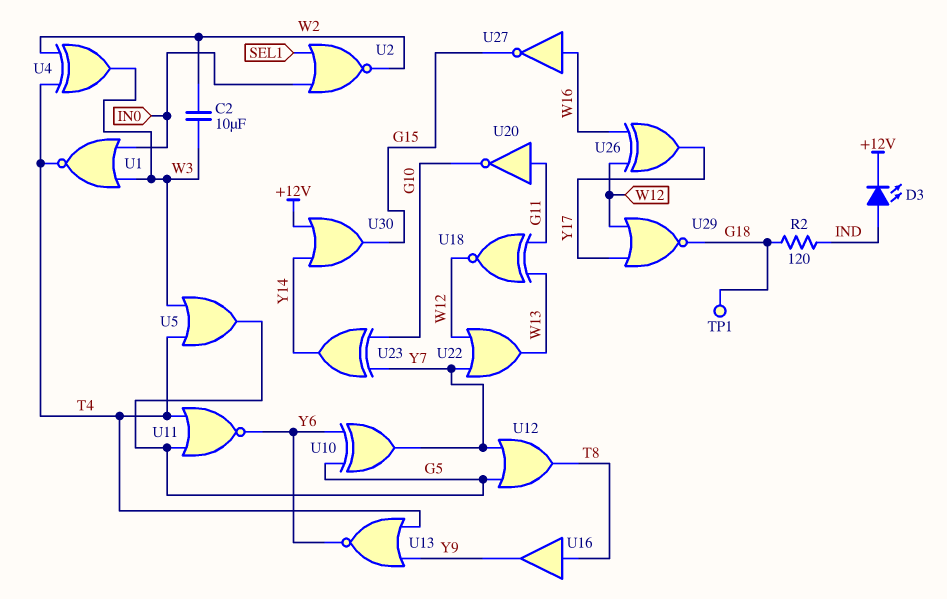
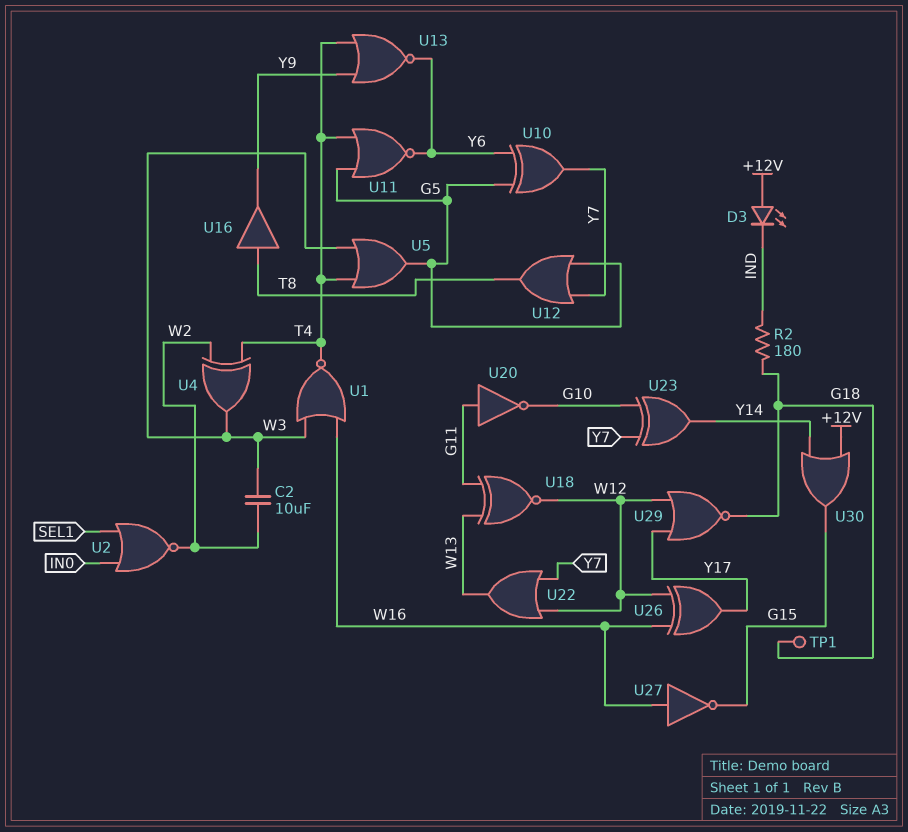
D3: LED (A IND, K +12V) -> LED (A +12V, K IND)
R2: 120 (G18, IND) -> 180 (G18, IND)
U1: NOR (in IN0, in W3, out T4) -> NOR (in W3, in W16, out T4)

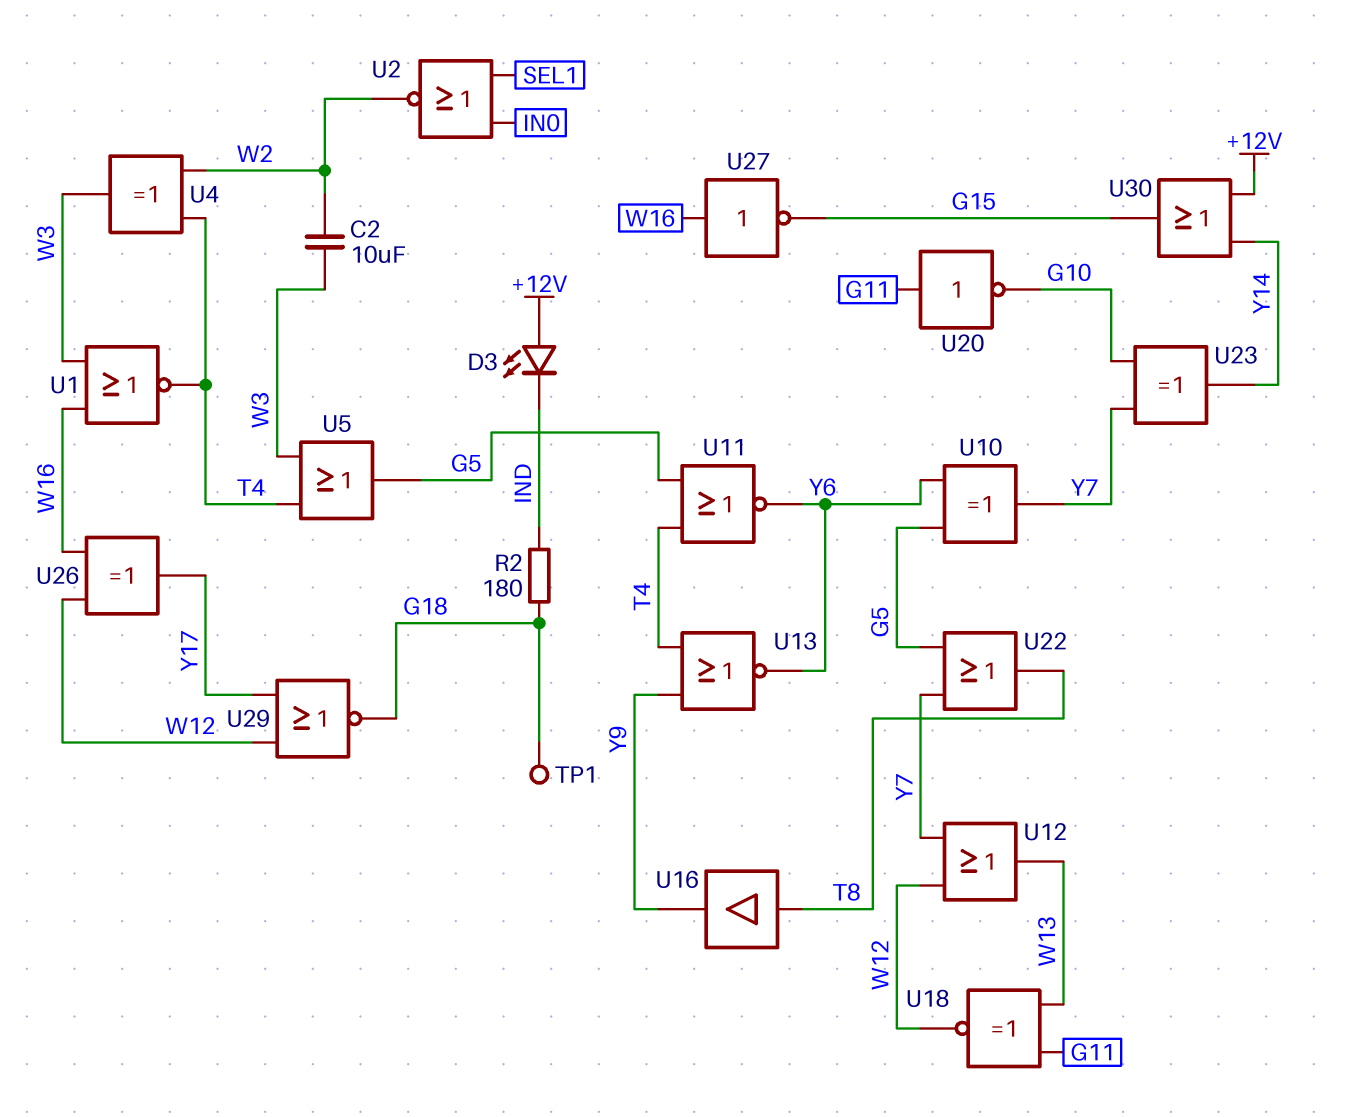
U12: OR (in G5, in Y7, out T8) -> OR (in W12, in Y7, out W13)
U22: OR (in W12, in Y7, out W13) -> OR (in G5, in Y7, out T8)

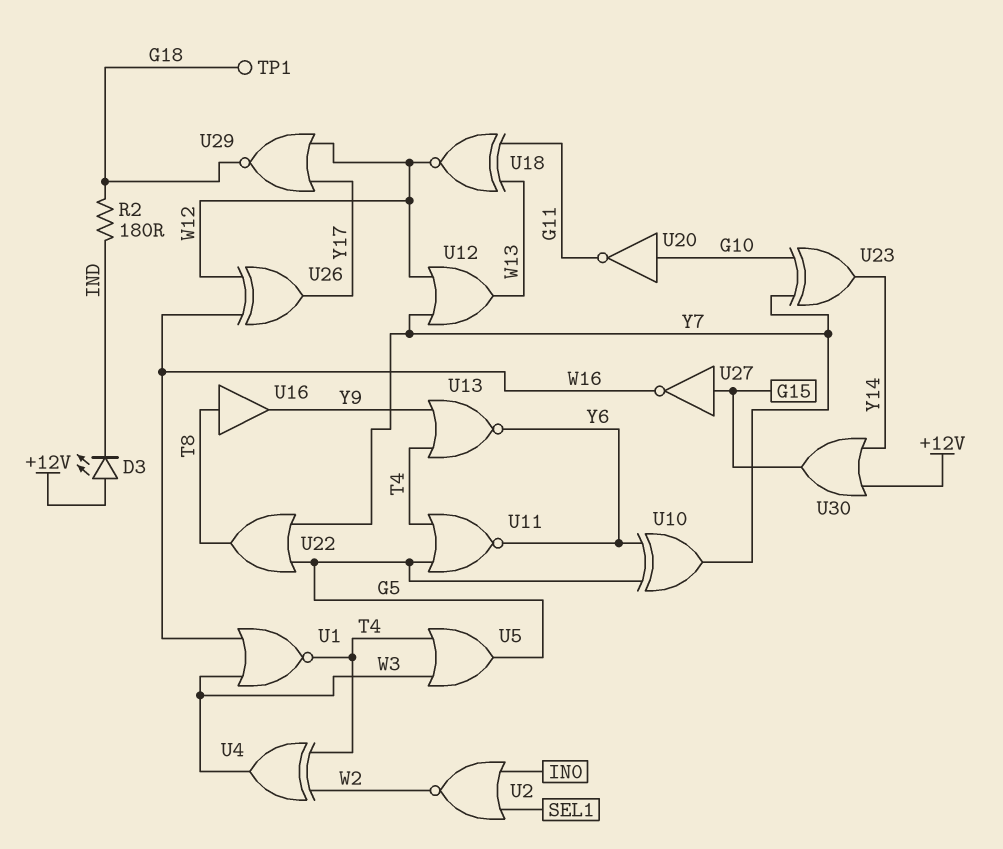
C2: 10uF (W2, W3) -> none
U20: NOT (in G11, out G10) -> NOT (in G10, out G11)
U27: NOT (in W16, out G15) -> NOT (in G15, out W16)

